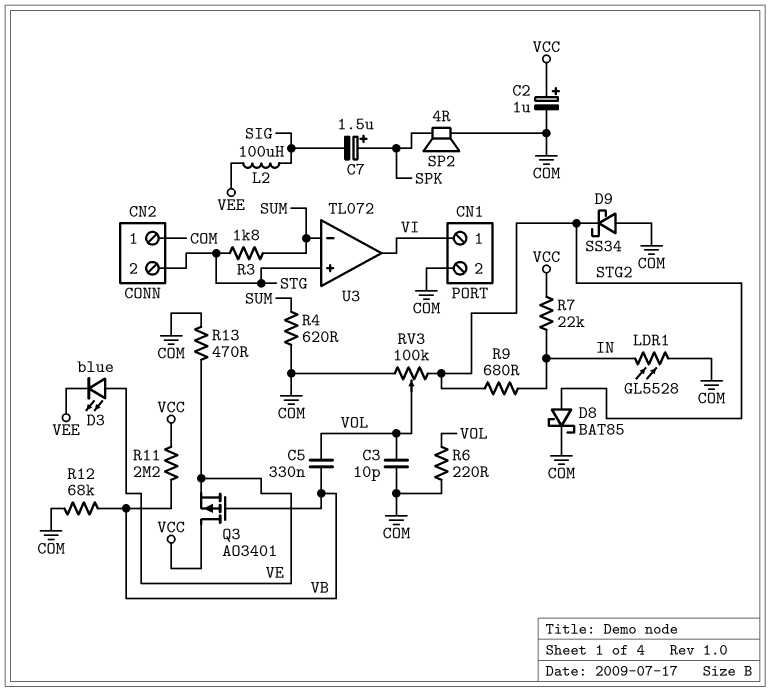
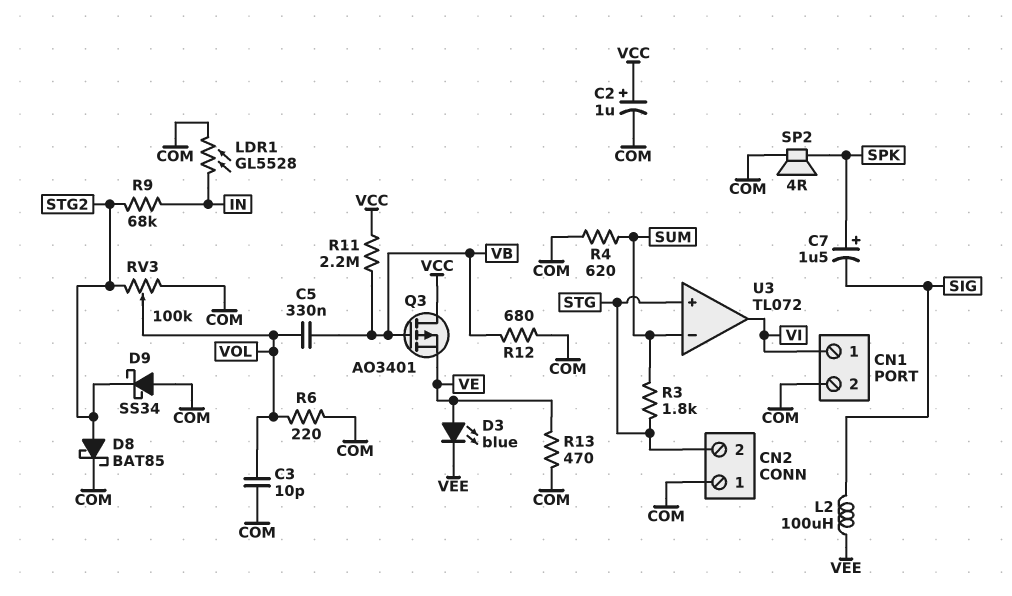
R7: 22k (IN, VCC) -> none
R9: 680 (IN, STG2) -> 68k (IN, STG2)
R12: 68k (COM, VB) -> 680 (COM, VB)

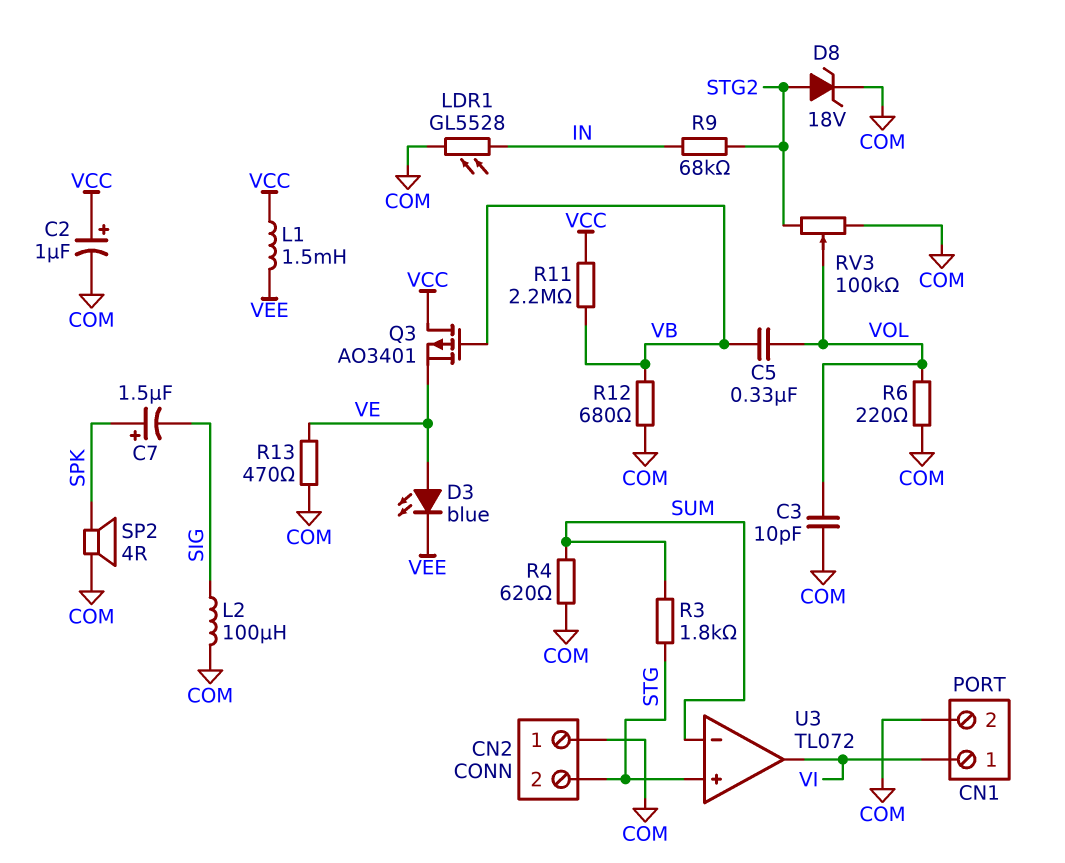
D8: schottky BAT85 (A STG2, K COM) -> zener 18V (A STG2, K COM)
D9: schottky SS34 (A COM, K STG2) -> none
L1: none -> 1.5mH (VCC, VEE)
L2: 100uH (SIG, VEE) -> 100uH (COM, SIG)

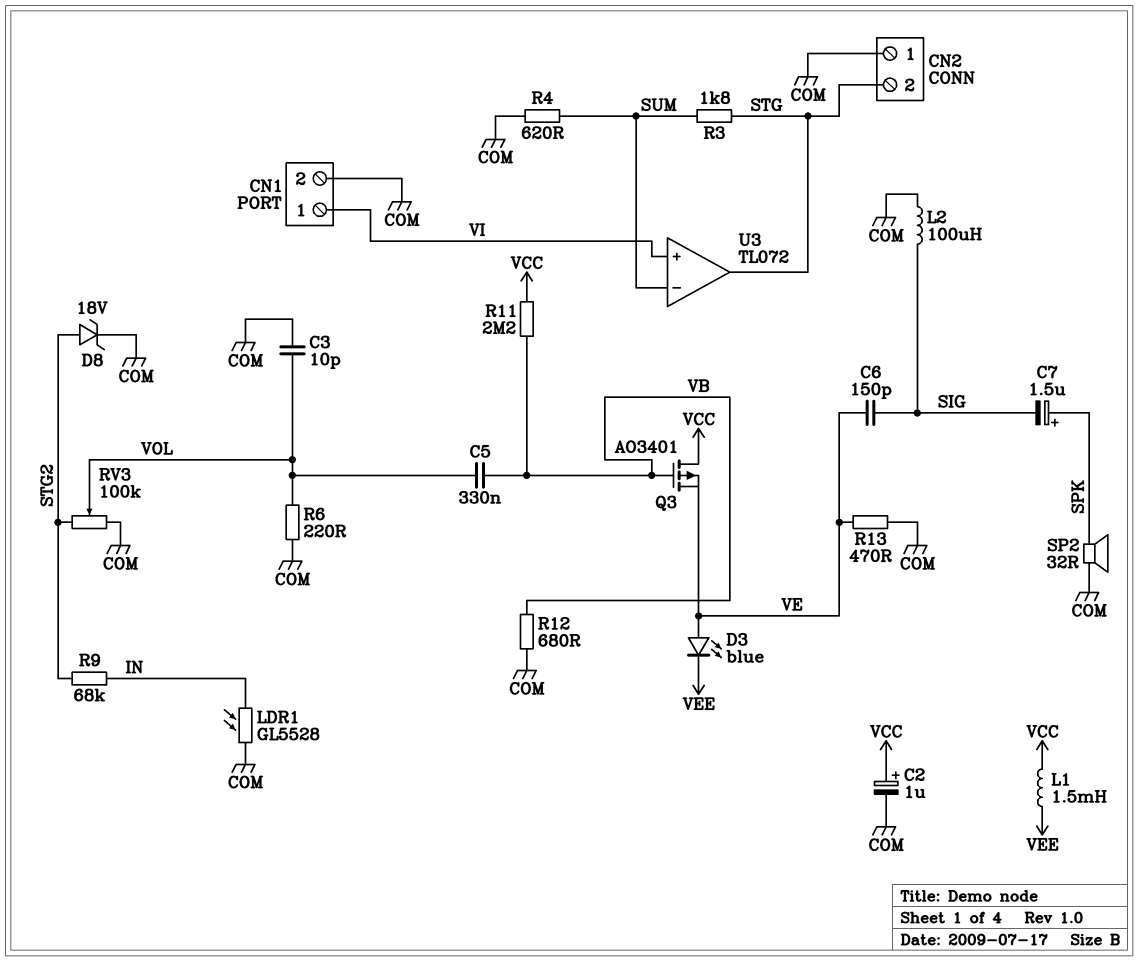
C6: none -> 150pF (SIG, VE)
SP2: speaker 4R (COM, SPK) -> speaker 32R (COM, SPK)
U3 pin in+: STG -> VI
U3 pin out: VI -> STG

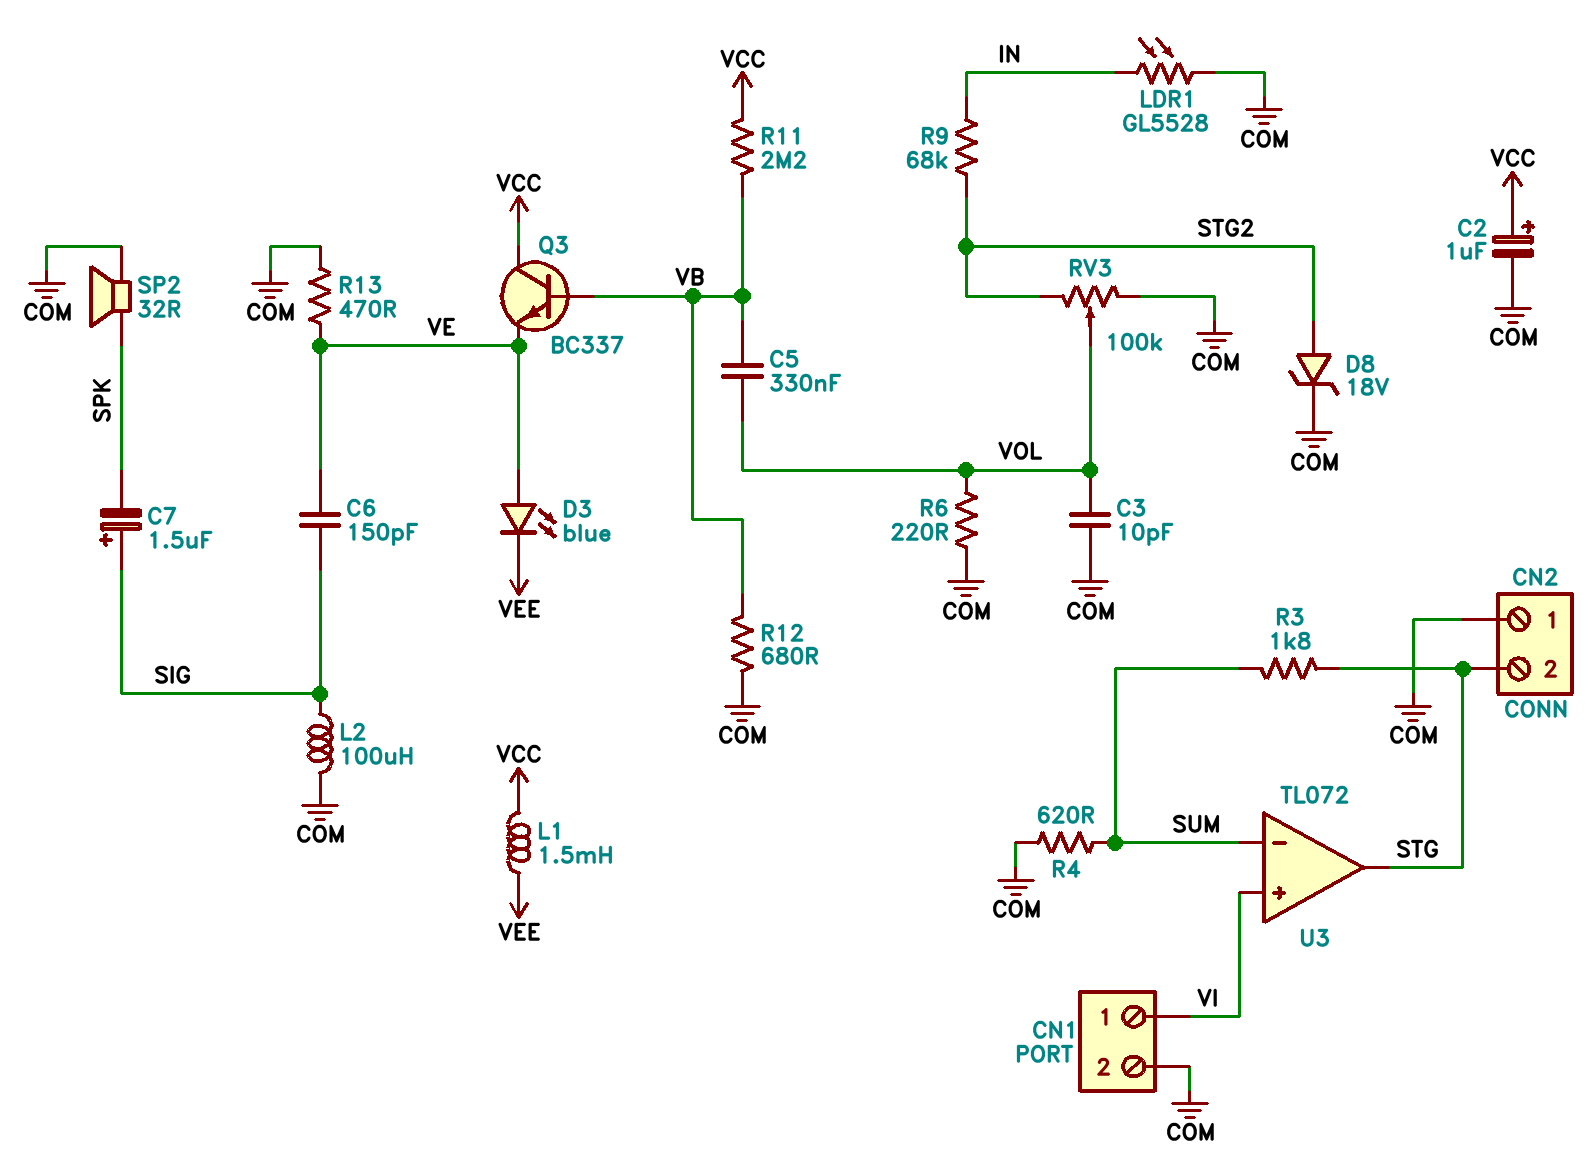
C7: 1.5uF (plus SPK, minus SIG) -> 1.5uF (plus SIG, minus SPK)
Q3: PMOS AO3401 (G VB, D VCC, S VE) -> NPN BC337 (B VB, C VCC, E VE)

